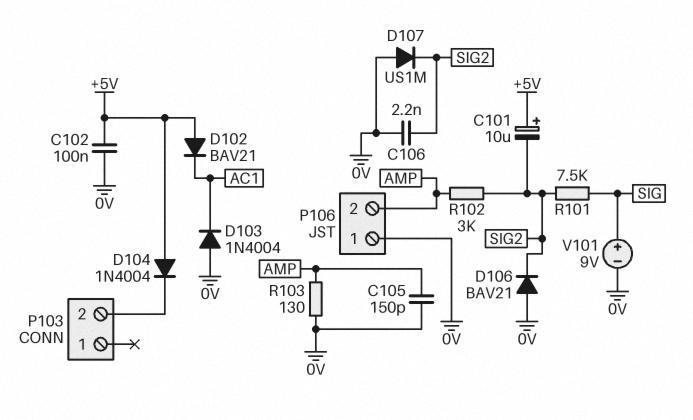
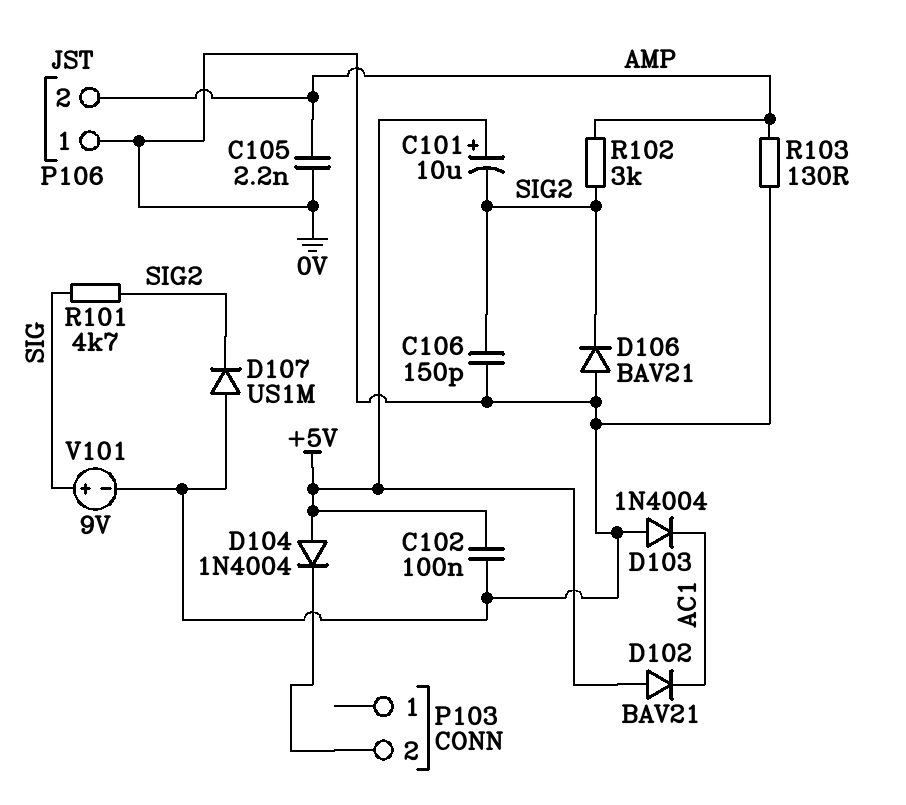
C105: 150pF (0V, AMP) -> 2.2nF (0V, AMP)
C106: 2.2nF (0V, SIG2) -> 150pF (0V, SIG2)
R101: 7.5k (SIG, SIG2) -> 4.7k (SIG, SIG2)

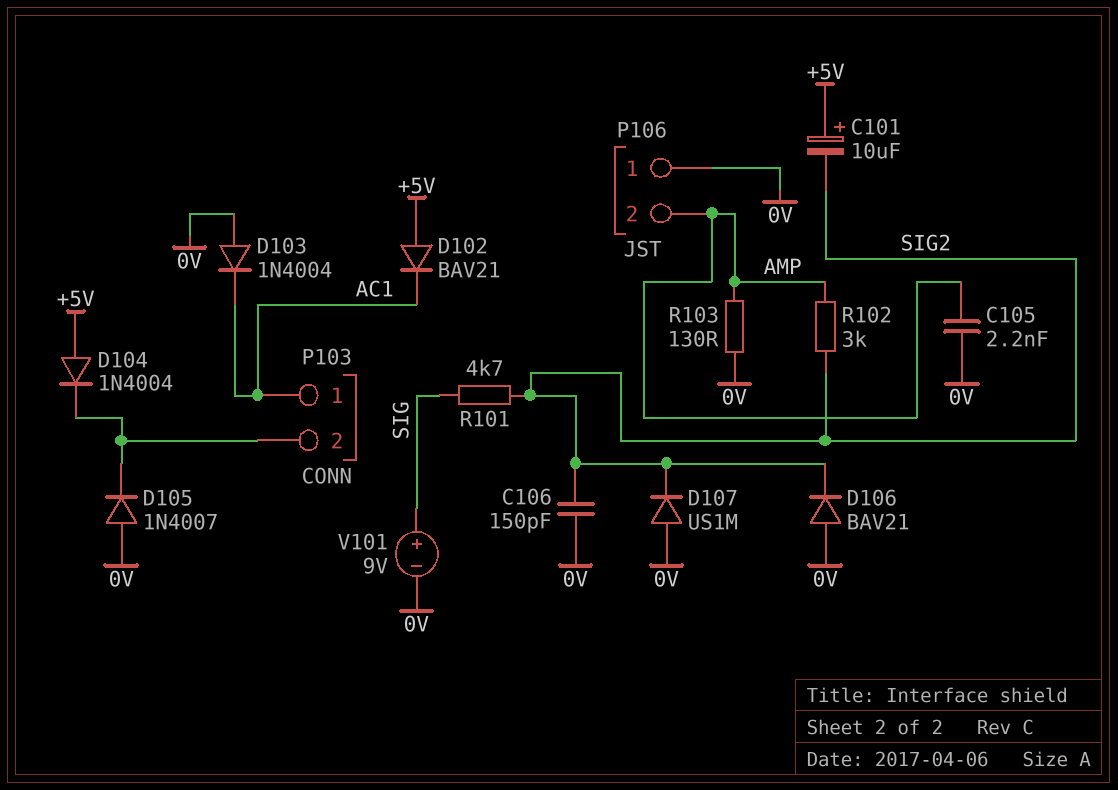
C102: 100nF (+5V, 0V) -> none
D105: none -> diode 1N4007 (A 0V, K P103/2)
P103 pin 1: none -> AC1

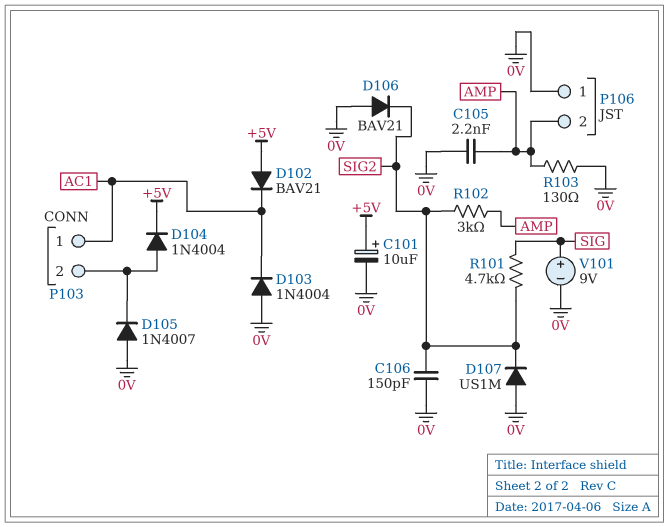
C101: 10uF (plus +5V, minus SIG2) -> 10uF (plus +5V, minus 0V)
D104: diode 1N4004 (A +5V, K P103/2) -> diode 1N4004 (A P103/2, K +5V)

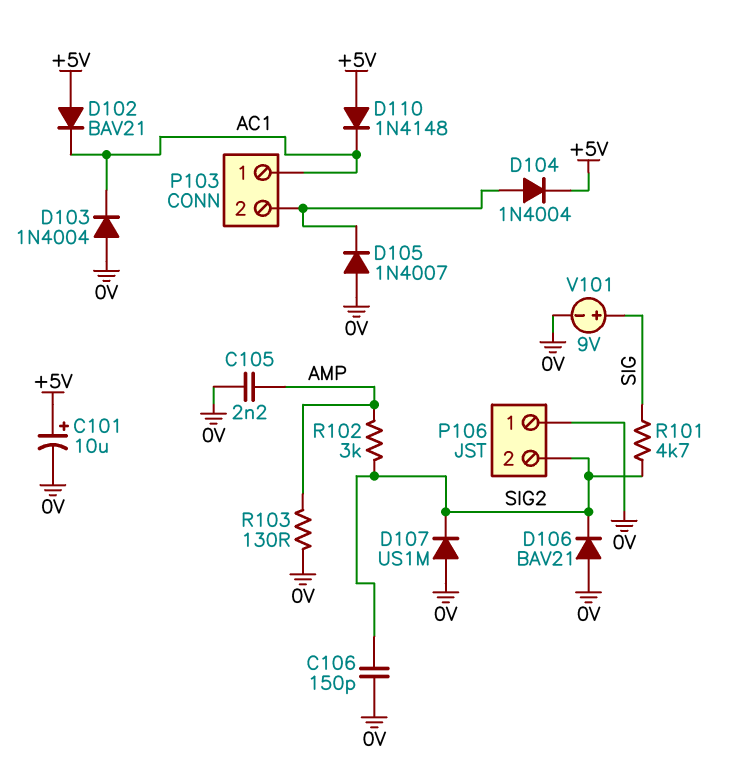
D110: none -> diode 1N4148 (A +5V, K AC1)
P106 pin 2: AMP -> SIG2

